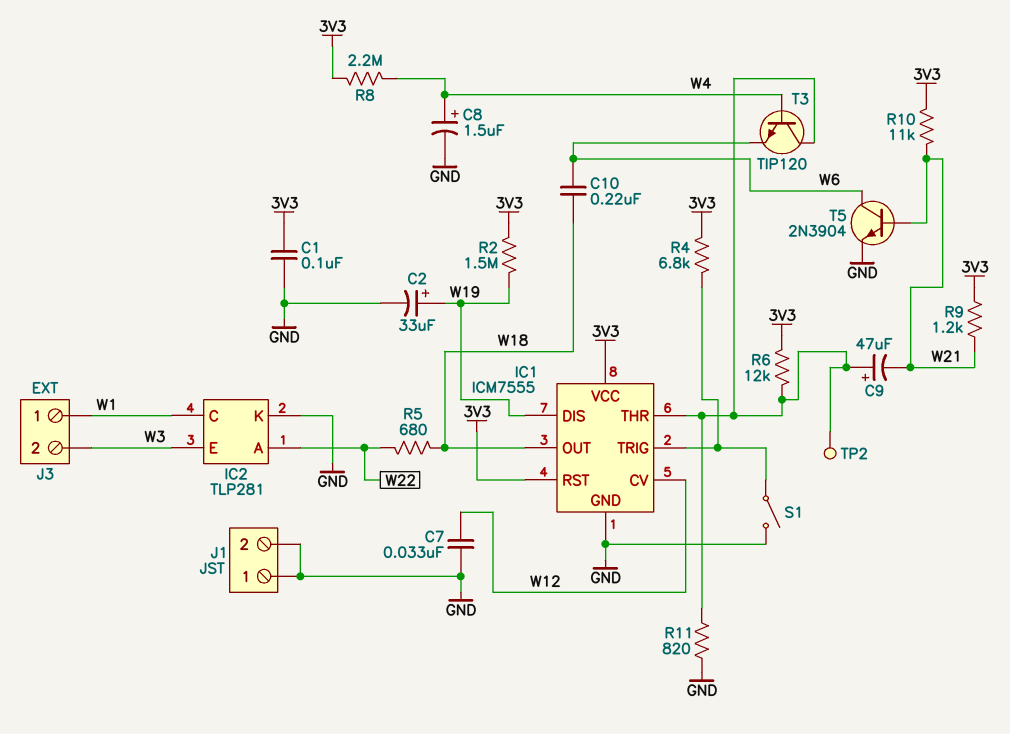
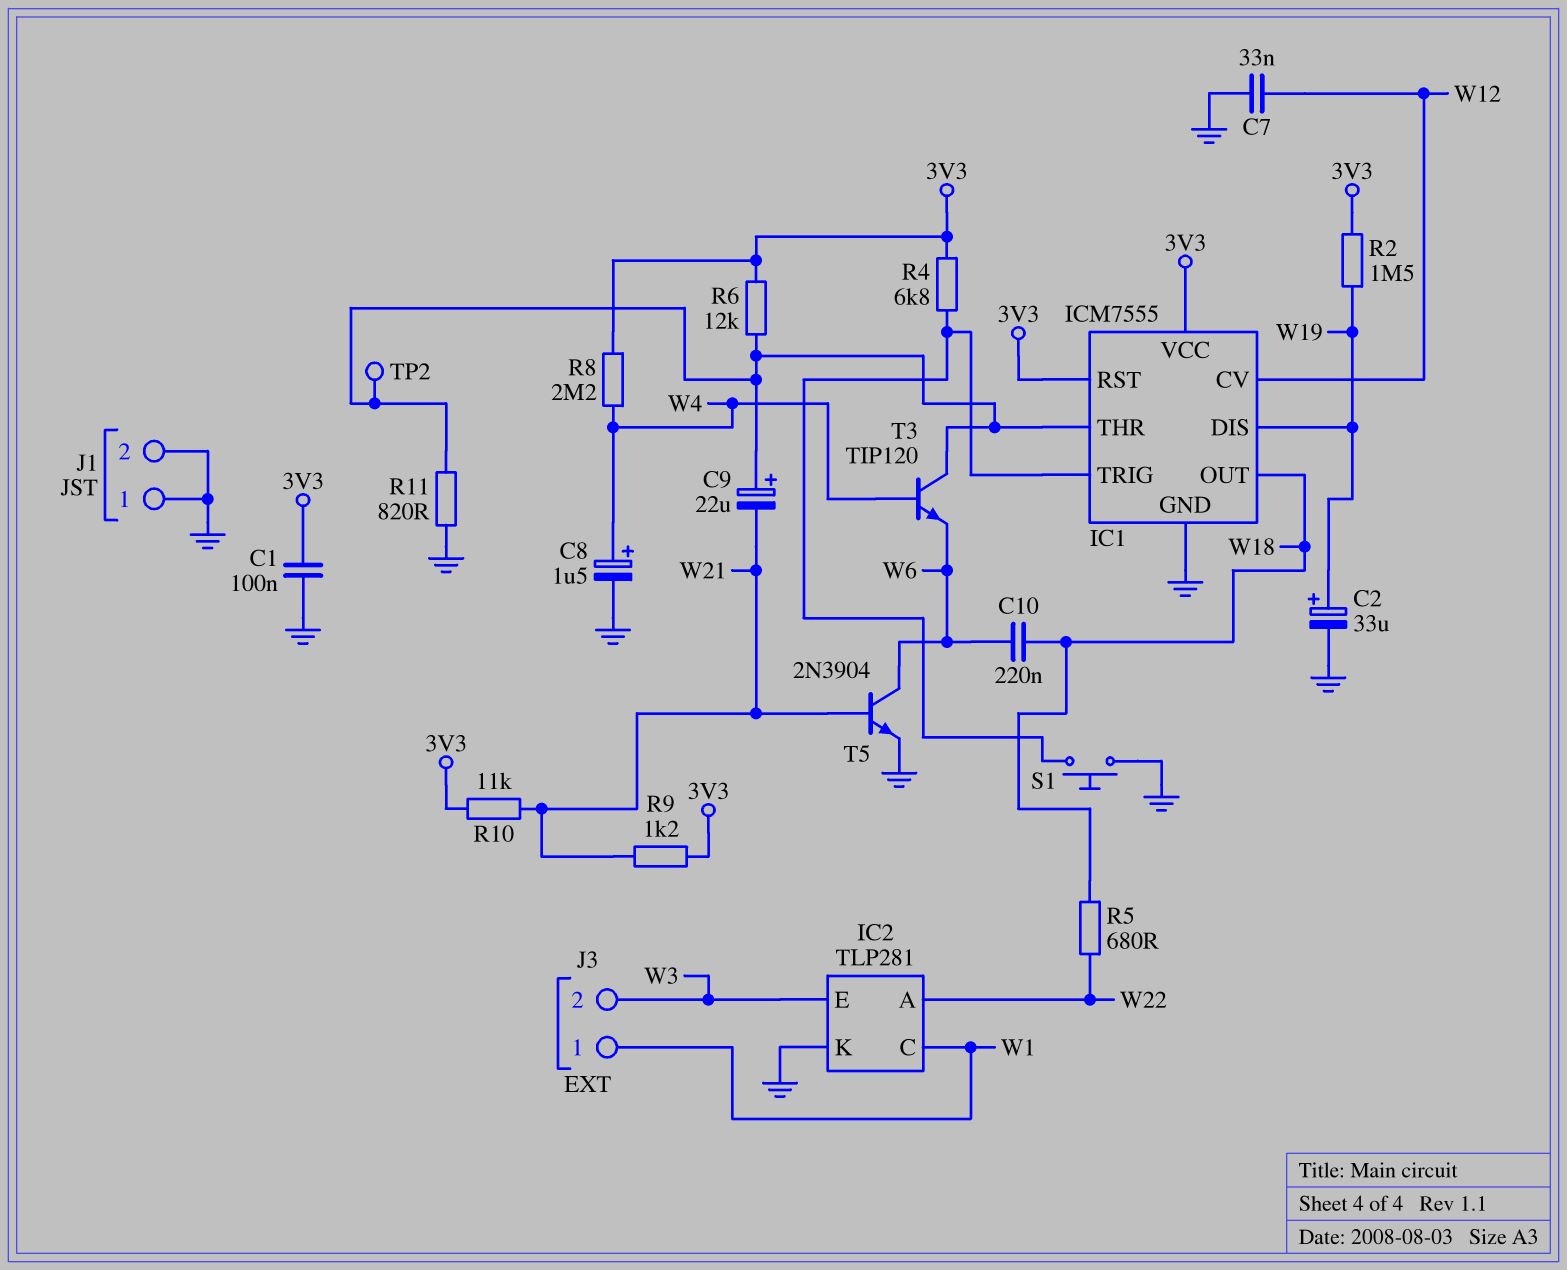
C9: 47uF (plus IC1/THR, minus W21) -> 22uF (plus IC1/THR, minus W21)
S1: switch (GND, IC1/TRIG) -> button (GND, IC1/TRIG)

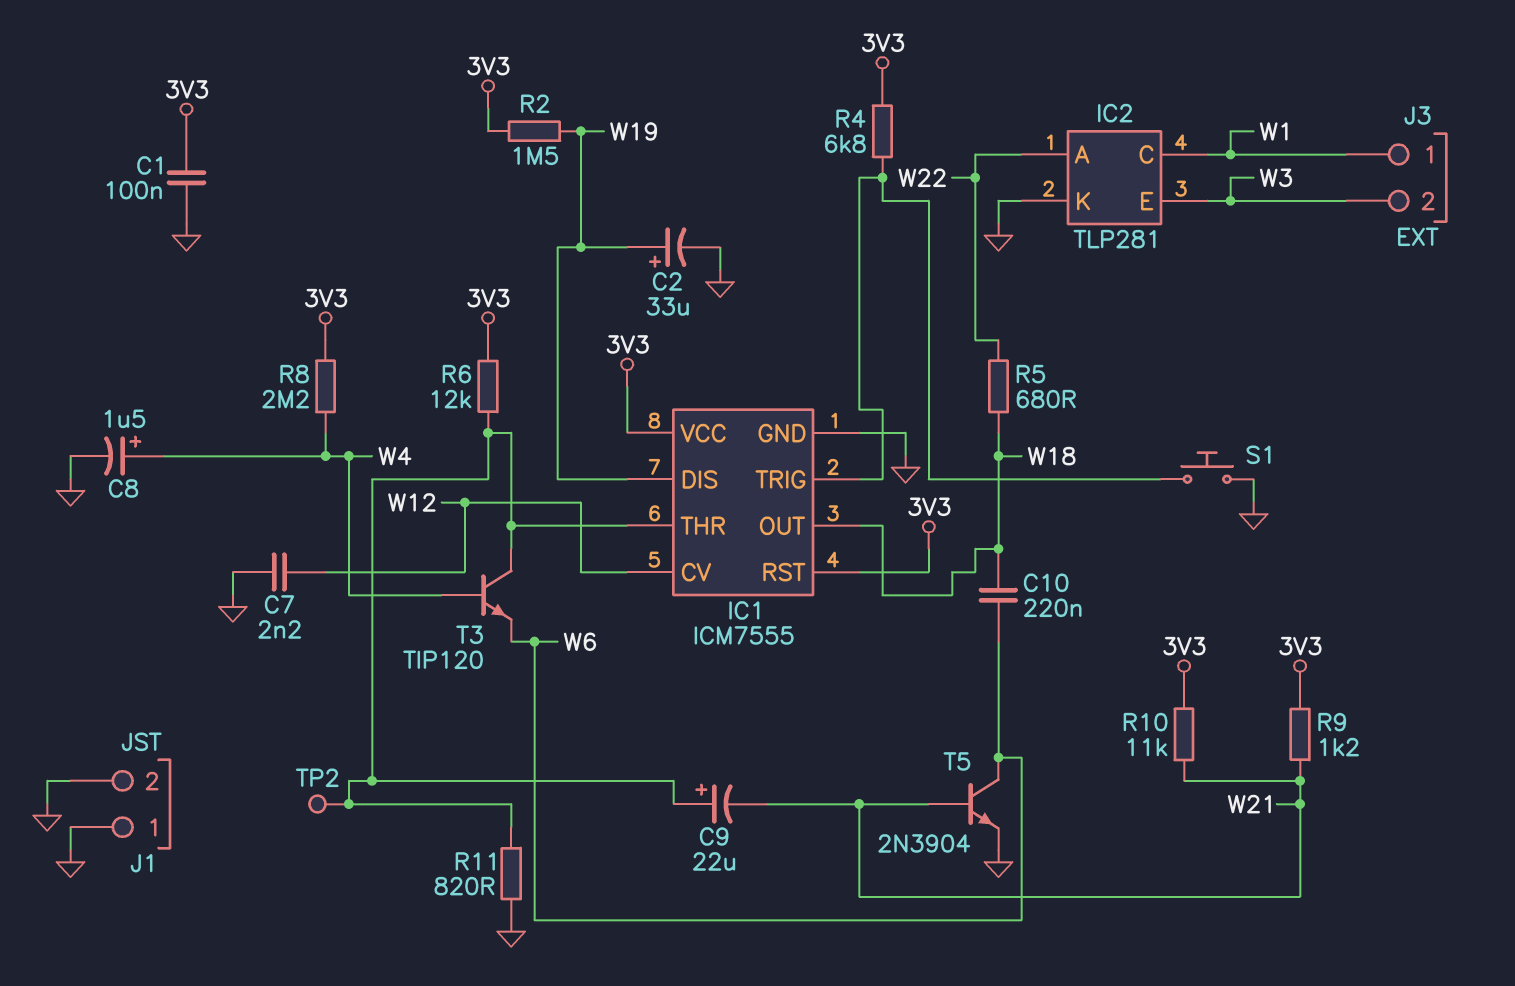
C7: 33nF (GND, W12) -> 2.2nF (GND, W12)

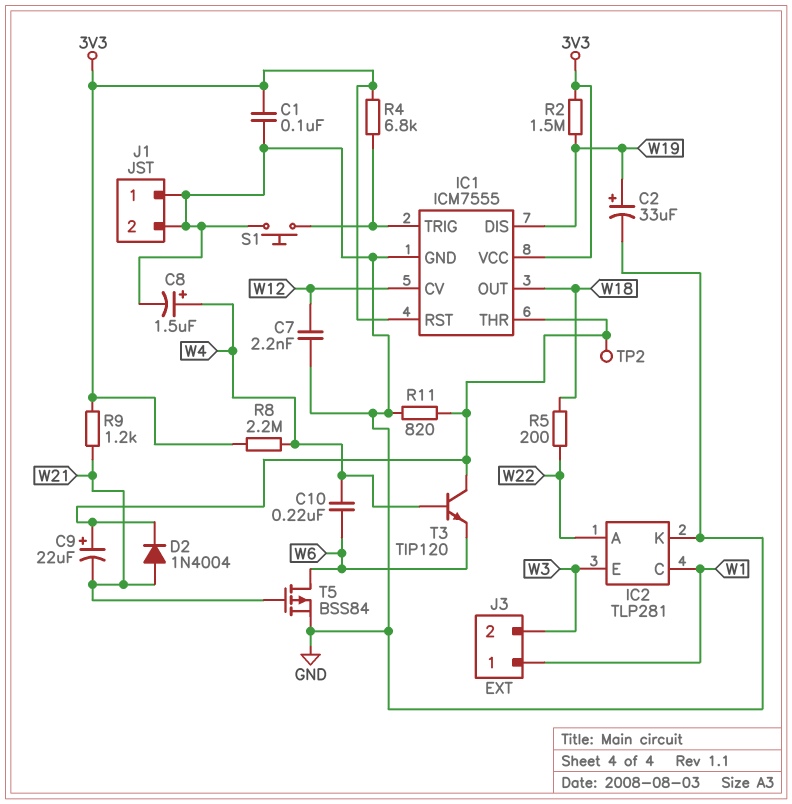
C10: 220nF (W6, W18) -> 220nF (W4, W6)
D2: none -> diode 1N4004 (A W21, K IC1/THR)
R5: 680 (W18, W22) -> 200 (W18, W22)
R6: 12k (3V3, IC1/THR) -> none
R10: 11k (3V3, W21) -> none
T5: NPN 2N3904 (B W21, C W6, E GND) -> PMOS BSS84 (G W21, D W6, S GND)

